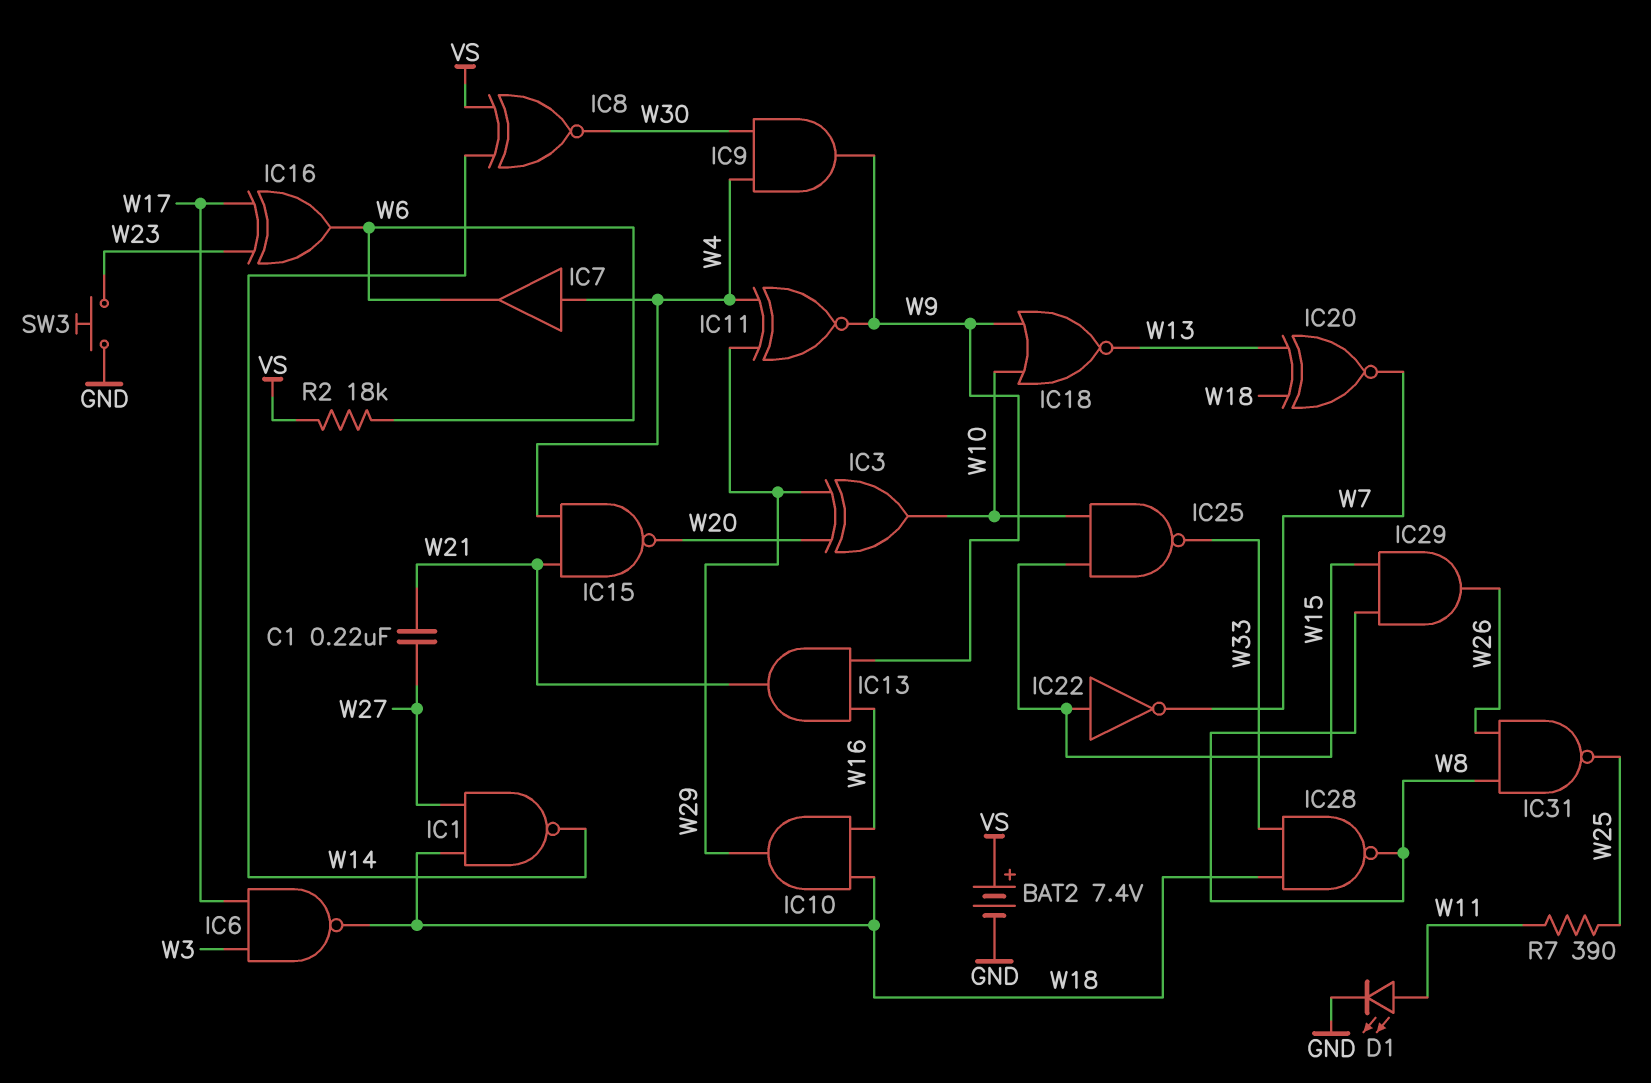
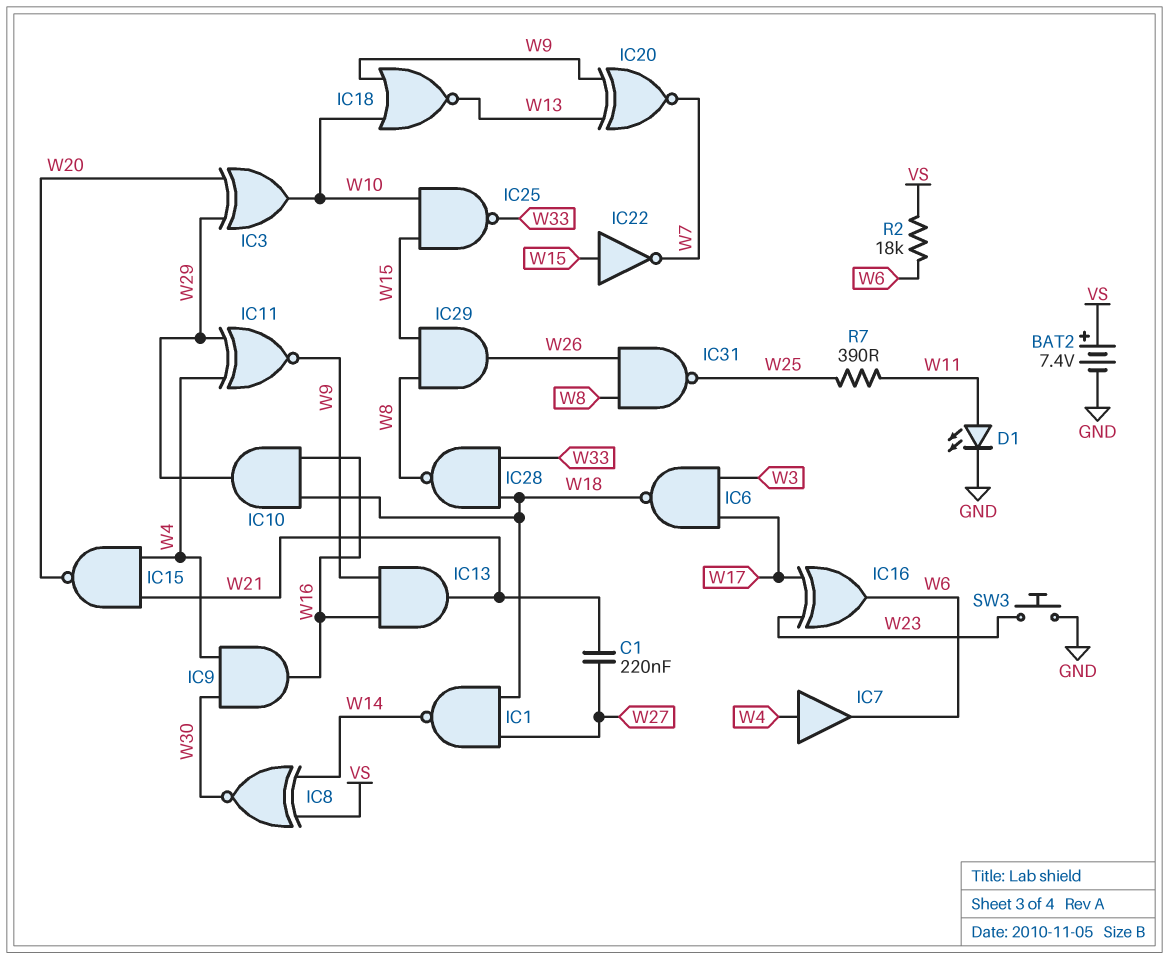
IC9: AND (in W4, in W30, out W9) -> AND (in W4, in W30, out W16)
IC20: XNOR (in W13, in W18, out W7) -> XNOR (in W9, in W13, out W7)

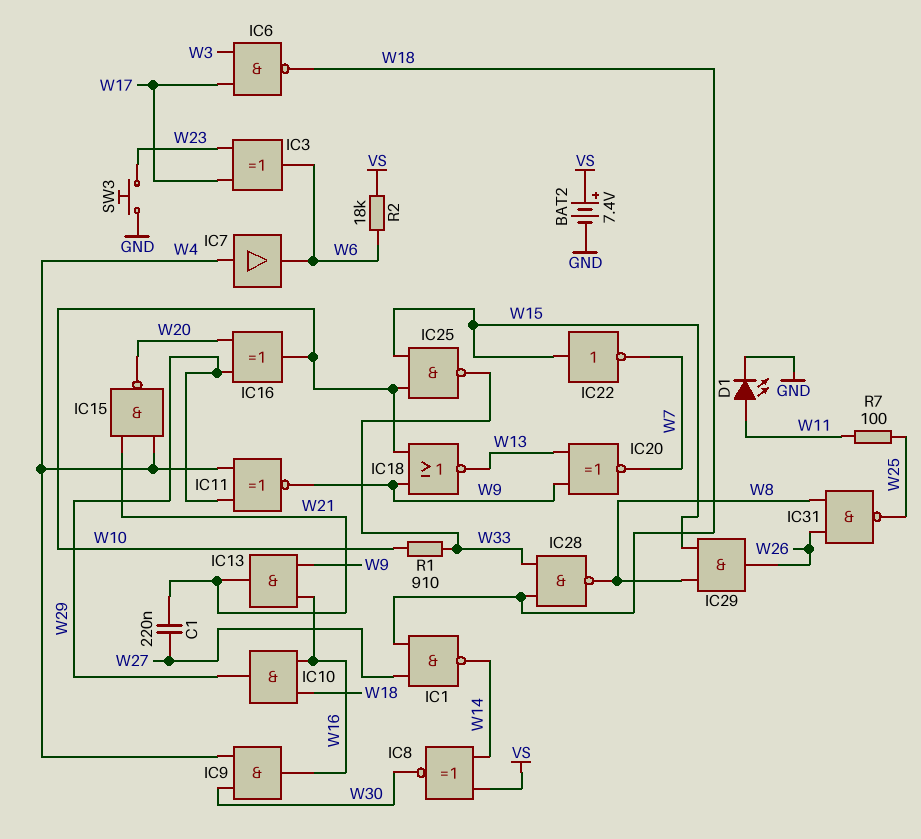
IC3: XOR (in W20, in W29, out W10) -> XOR (in W17, in W23, out W6)
IC16: XOR (in W17, in W23, out W6) -> XOR (in W20, in W29, out W10)
R1: none -> 910 (W10, W33)
R7: 390 (W11, W25) -> 100 (W11, W25)

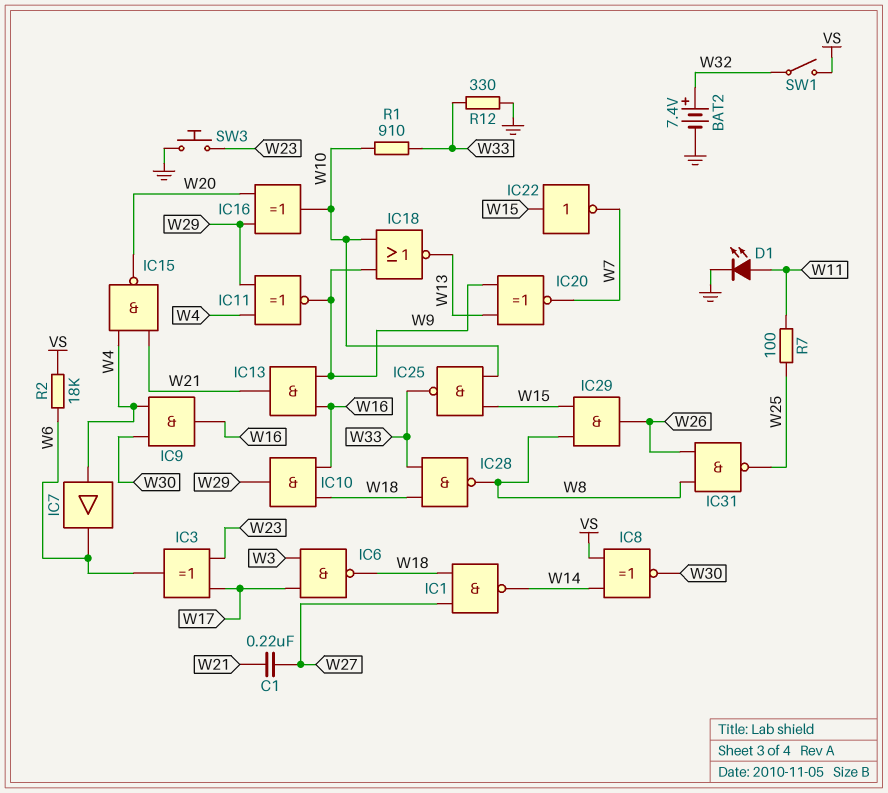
BAT2: 7.4V (plus VS, minus GND) -> 7.4V (plus W32, minus GND)
R12: none -> 330 (GND, W33)
SW1: none -> switch (VS, W32)

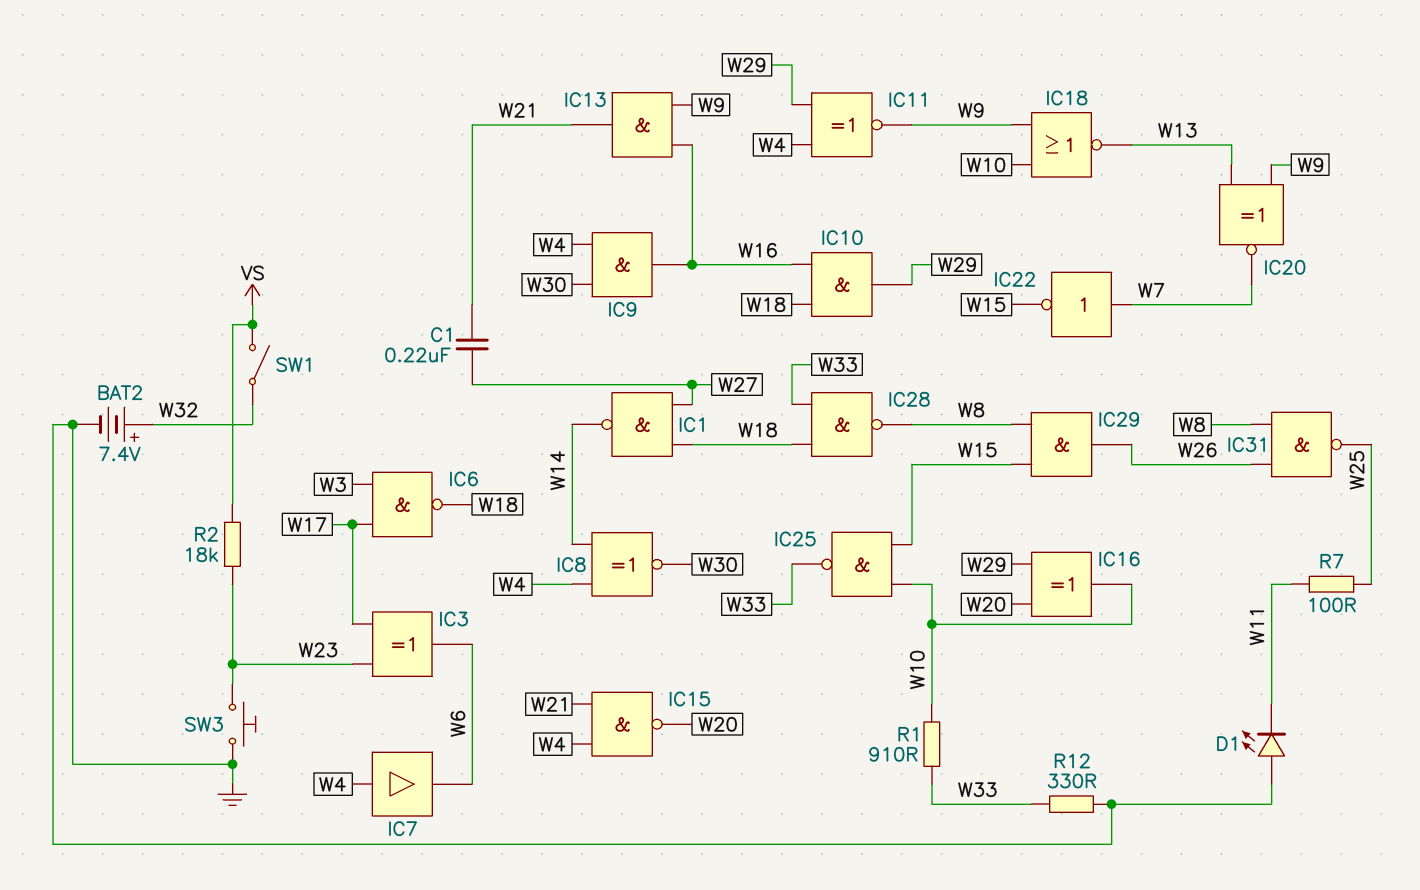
D1: LED (A W11, K GND) -> LED (A GND, K W11)
IC8: XNOR (in VS, in W14, out W30) -> XNOR (in W4, in W14, out W30)
IC22: NOT (in W15, out W7) -> NOT (in W7, out W15)
R2: 18k (VS, W6) -> 18k (VS, W23)

